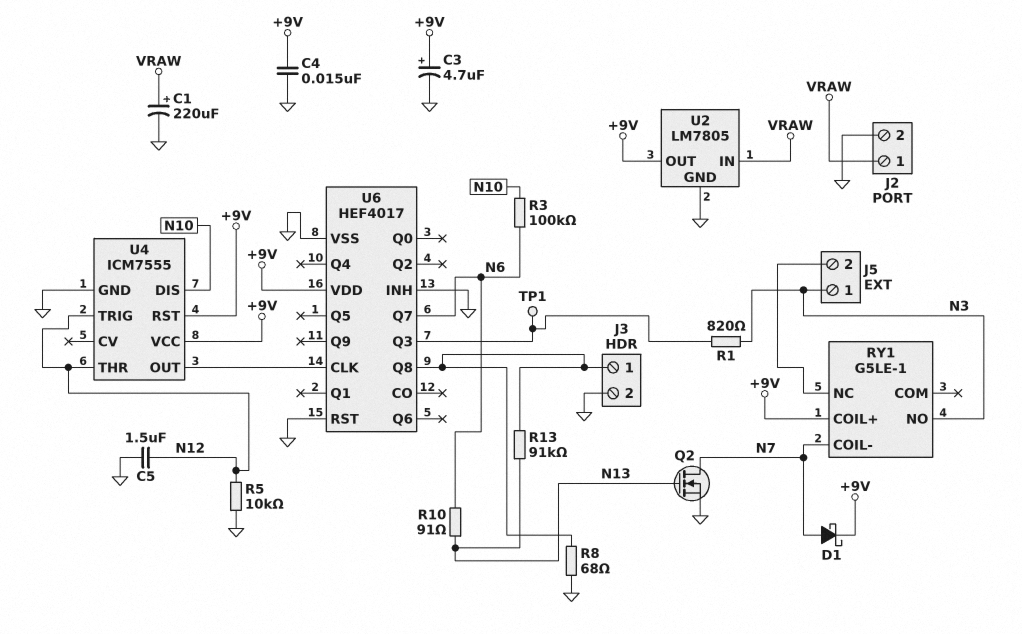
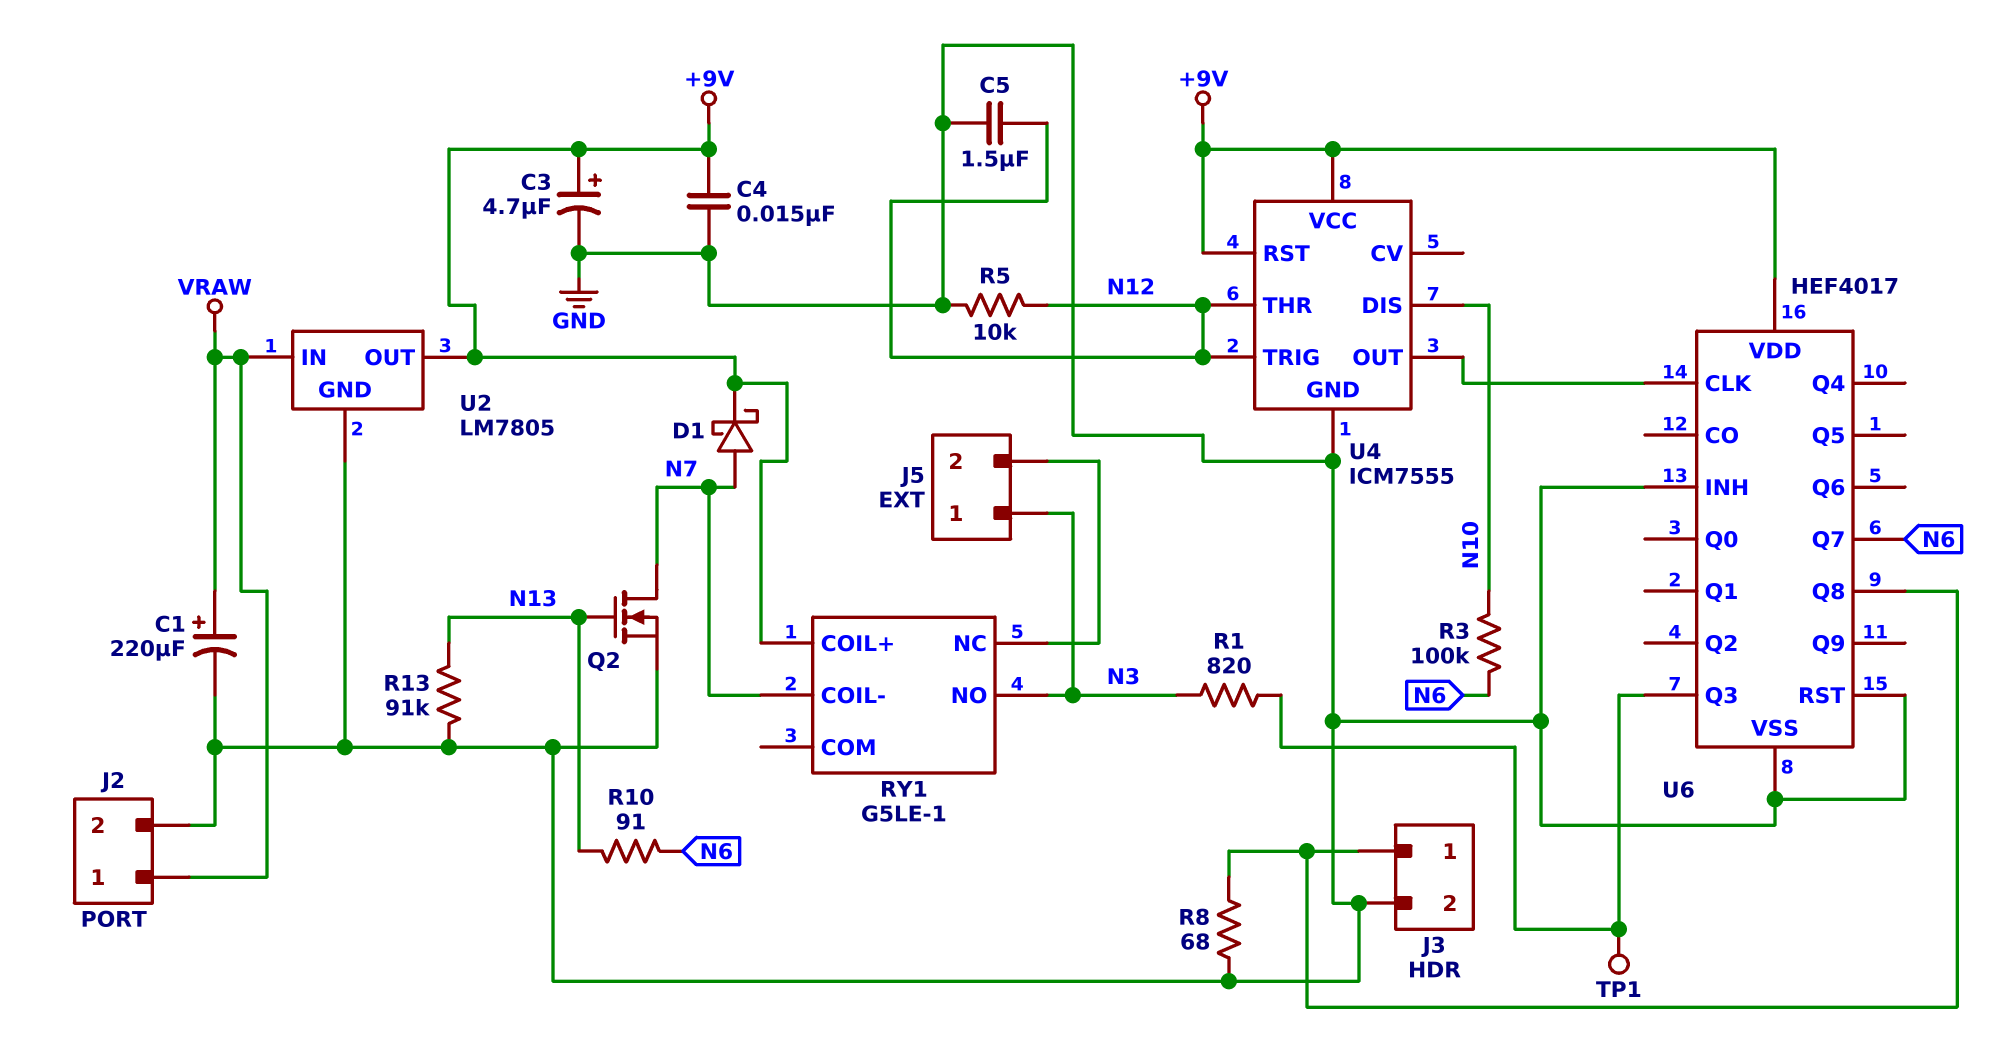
R13: 91k (J3/1, N13) -> 91k (GND, N13)

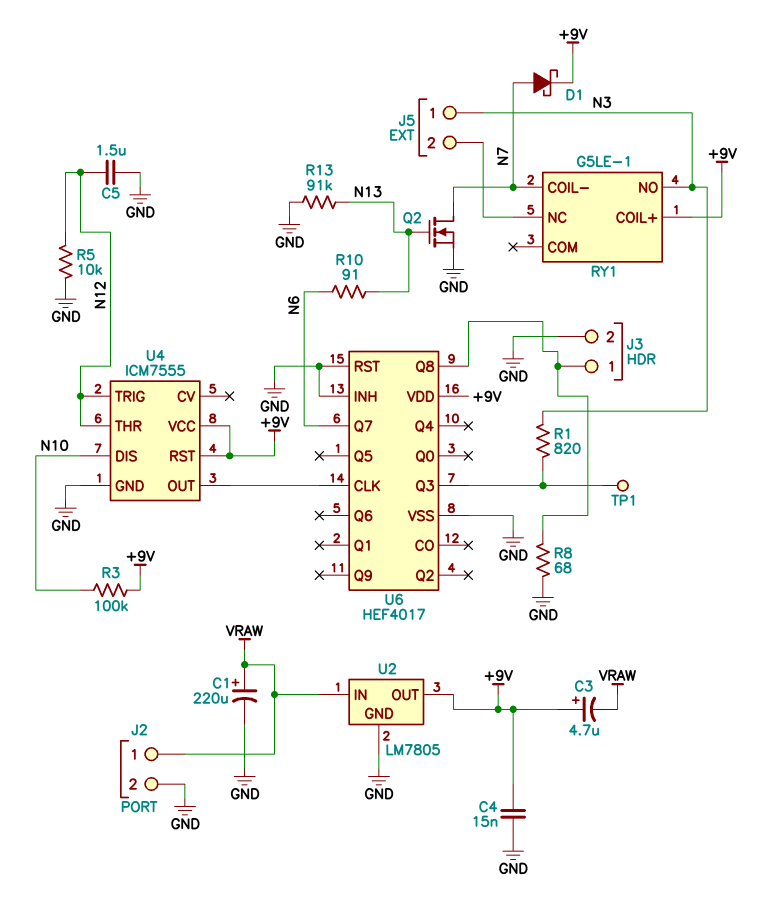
C3: 4.7uF (plus +9V, minus GND) -> 4.7uF (plus +9V, minus VRAW)
R3: 100k (N6, N10) -> 100k (+9V, N10)

